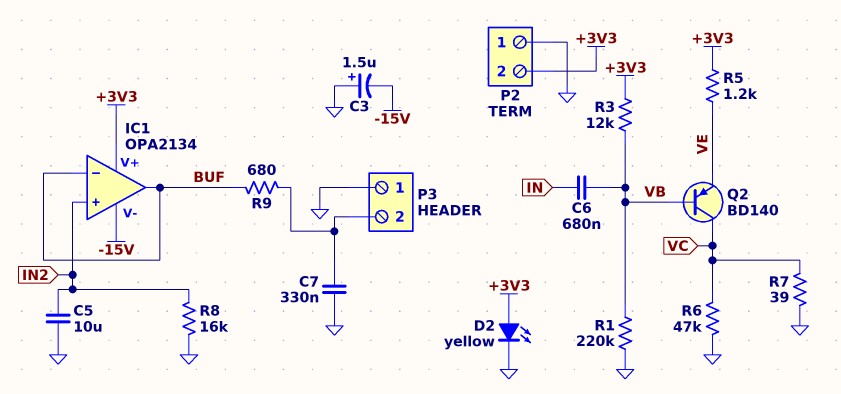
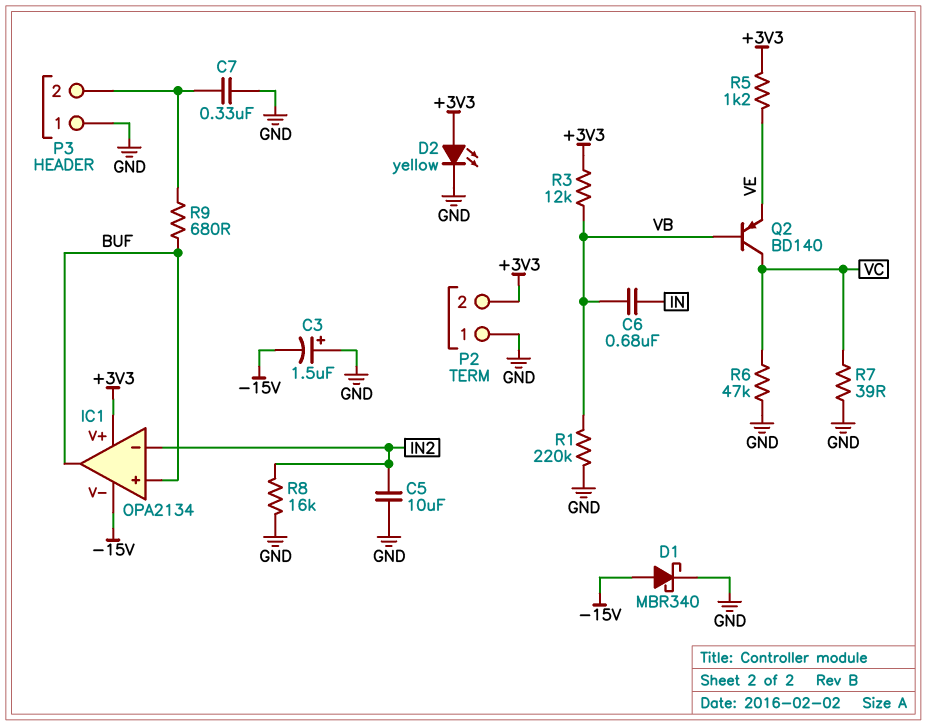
D1: none -> schottky MBR340 (A -15V, K GND)
IC1 pin in+: IN2 -> BUF
IC1 pin in-: BUF -> IN2

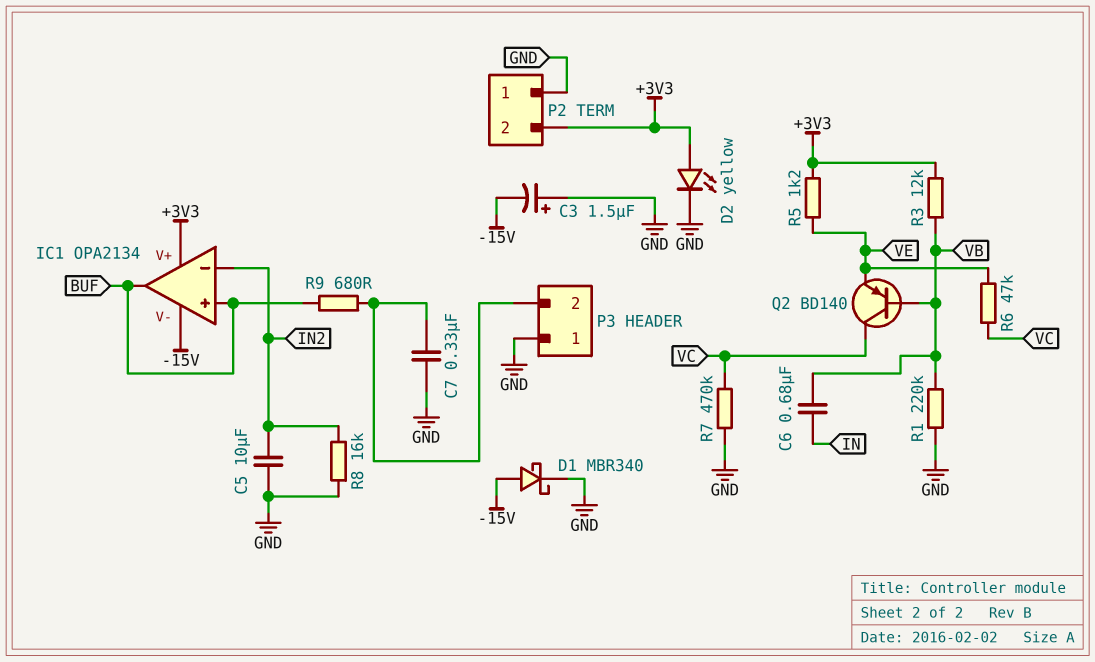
R6: 47k (GND, VC) -> 47k (VC, VE)
R7: 39 (GND, VC) -> 470k (GND, VC)

